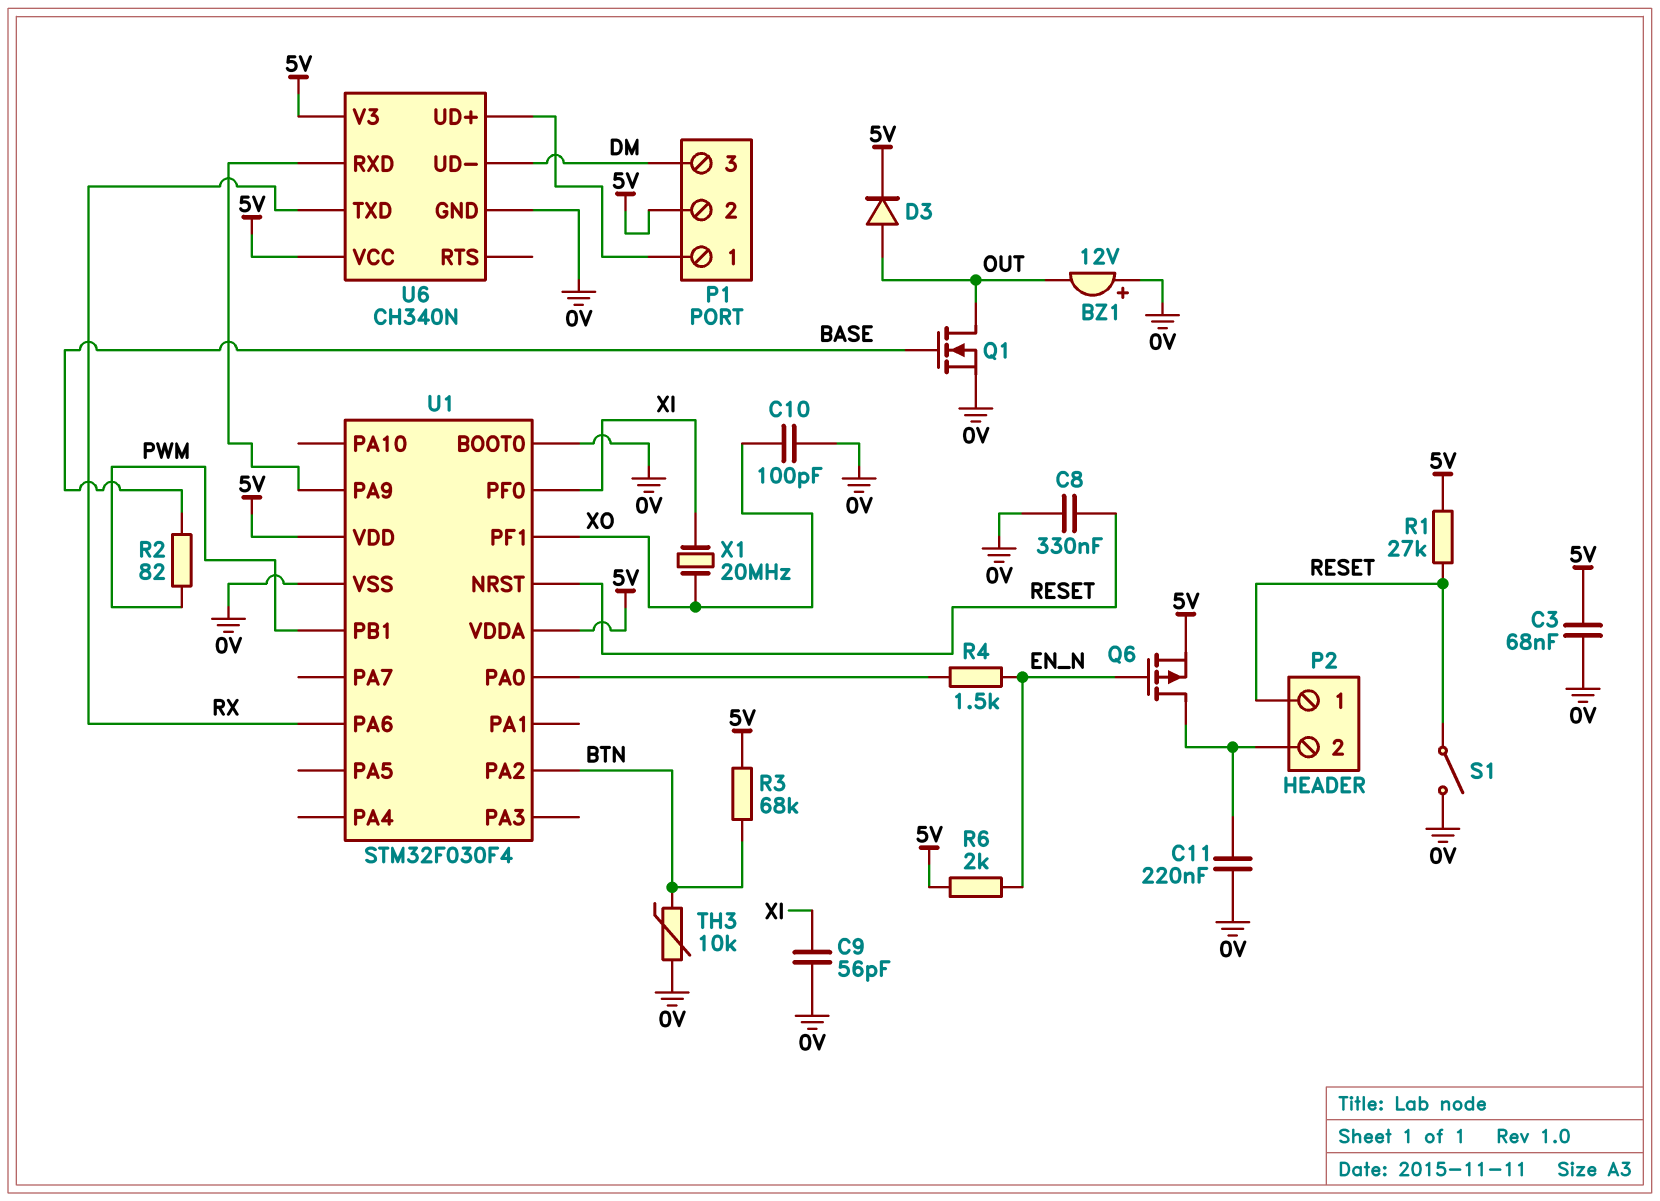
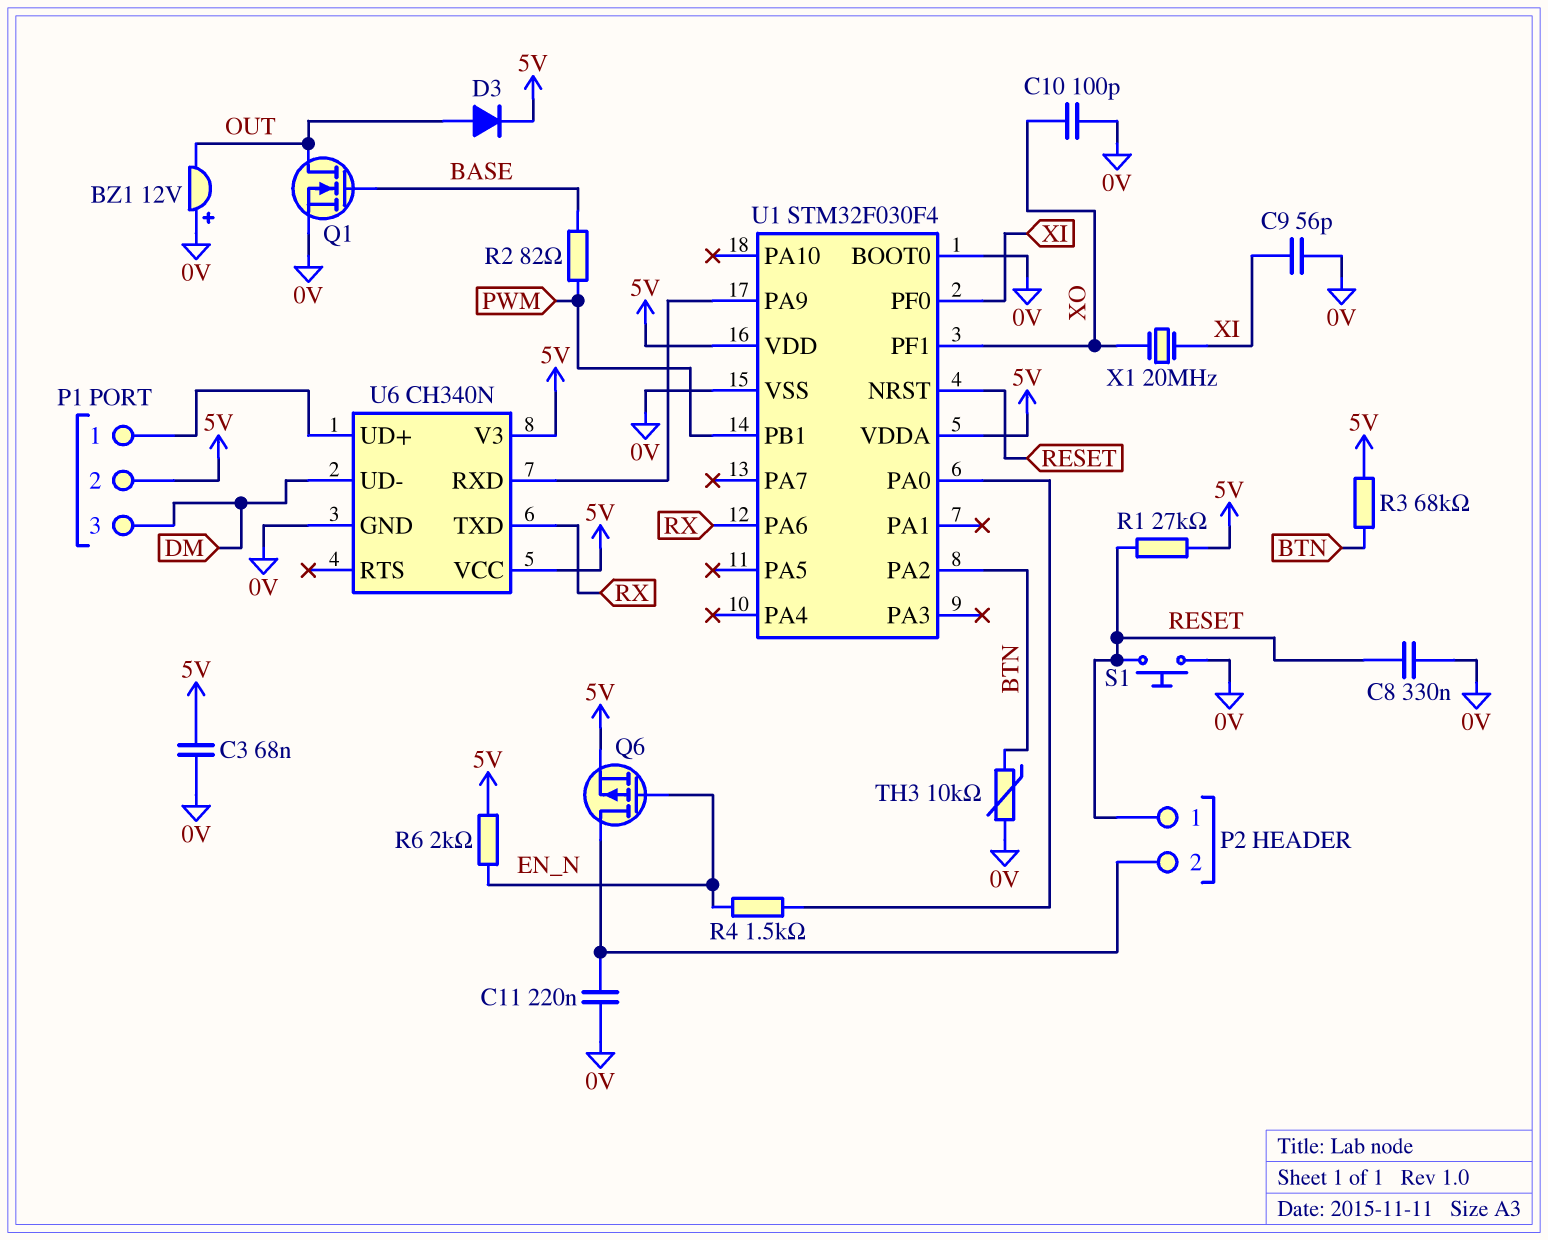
S1: switch (0V, RESET) -> button (0V, RESET)

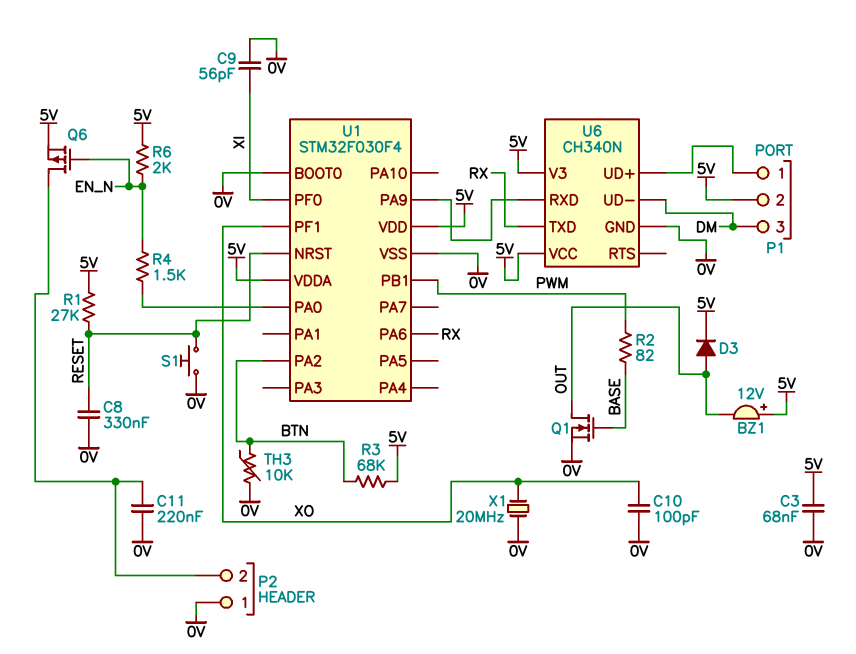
BZ1: buzzer 12V (plus 0V, minus OUT) -> buzzer 12V (plus 5V, minus OUT)
P2 pin 1: RESET -> 0V
X1: 20MHz (XI, XO) -> 20MHz (0V, XO)

